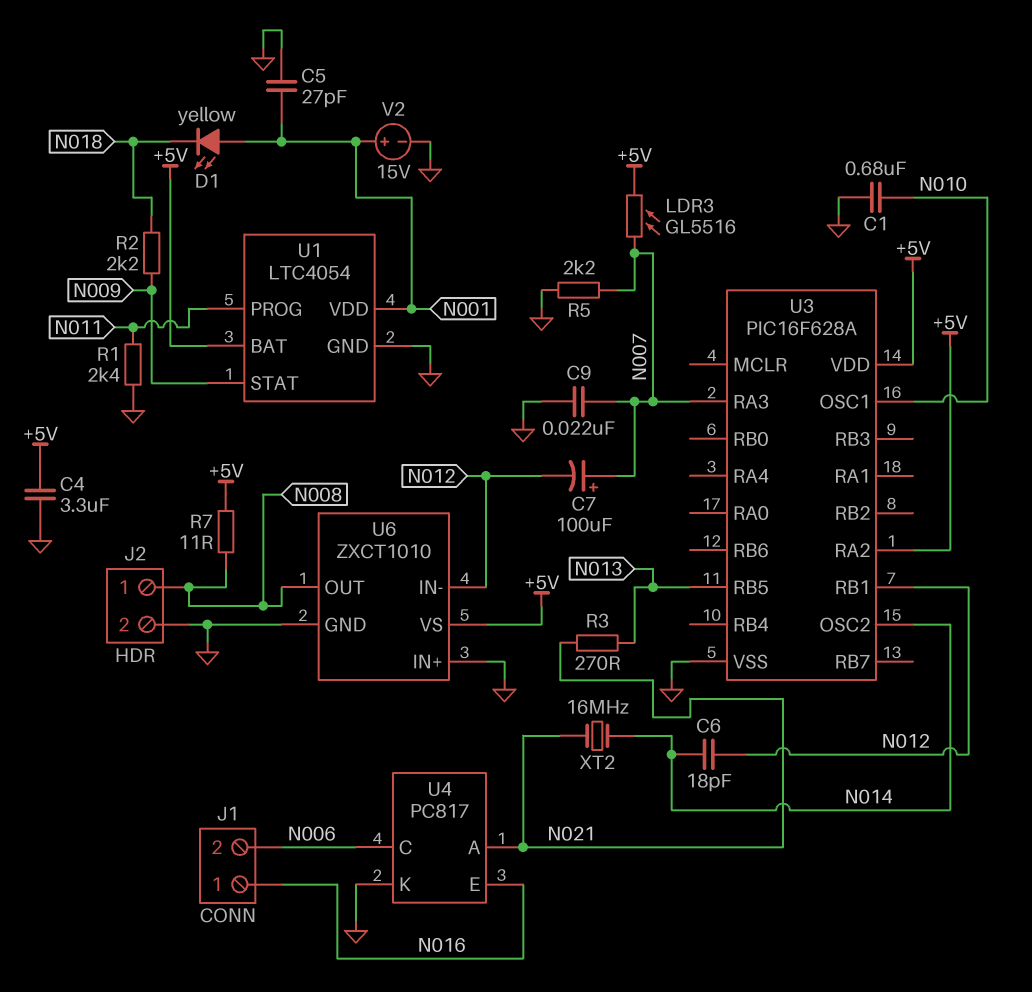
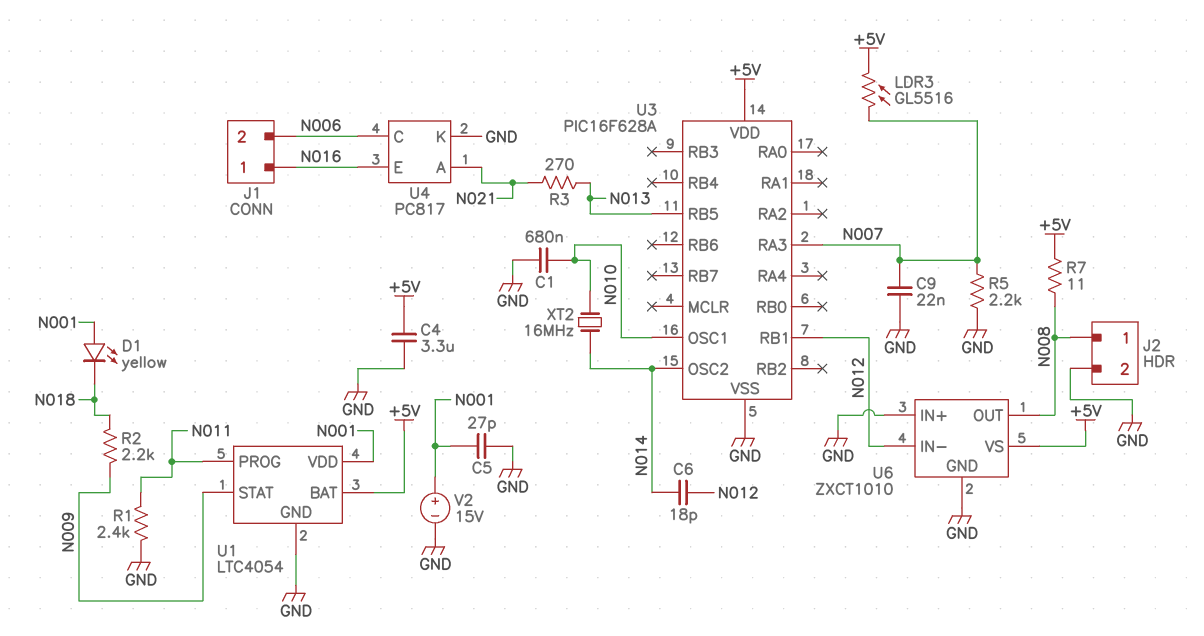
C7: 100uF (plus N007, minus N012) -> none
U3 pin RA2: +5V -> none
XT2: 16MHz (N014, N021) -> 16MHz (N010, N014)

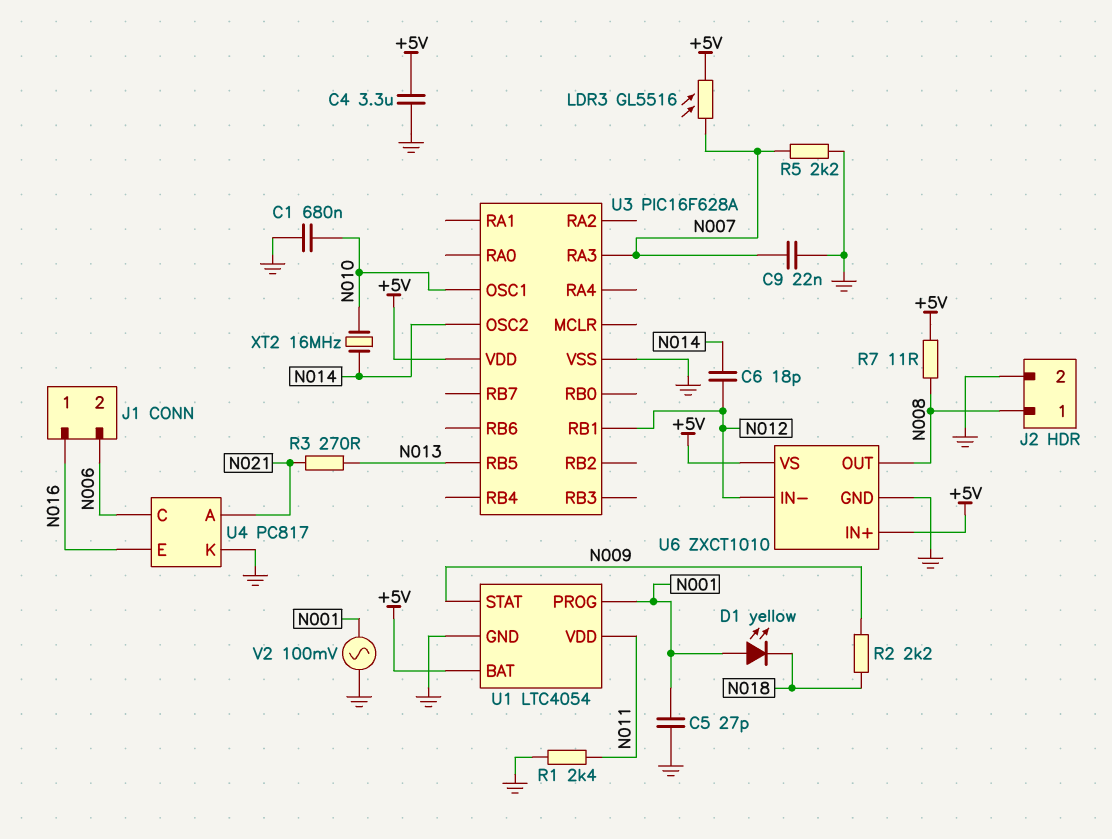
U1 pin PROG: N011 -> N001
U1 pin VDD: N001 -> N011
U6 pin IN+: GND -> +5V
V2: 15V (plus N001, minus GND) -> AC 100mV (GND, N001)

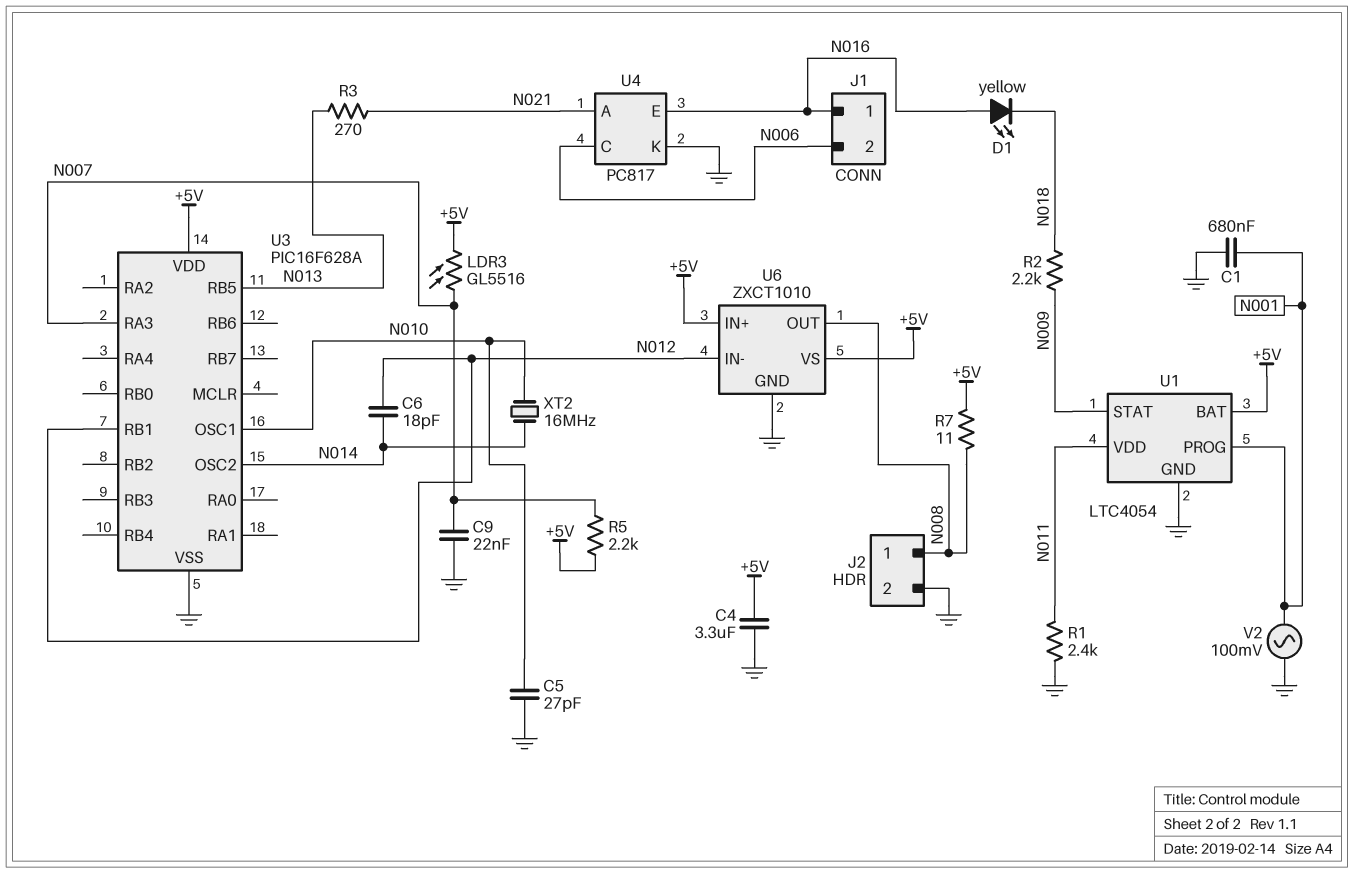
C1: 680nF (GND, N010) -> 680nF (GND, N001)
C5: 27pF (GND, N001) -> 27pF (GND, N010)
D1: LED yellow (A N001, K N018) -> LED yellow (A N016, K N018)
R5: 2.2k (GND, N007) -> 2.2k (+5V, N007)

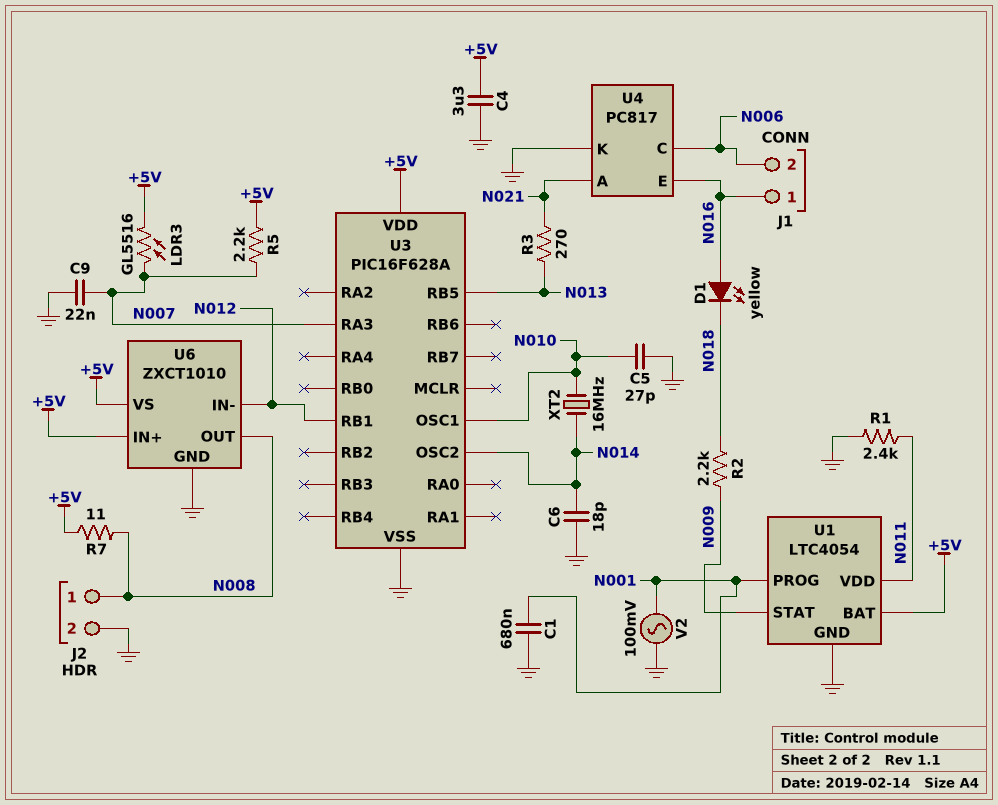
C6: 18pF (N012, N014) -> 18pF (GND, N014)

